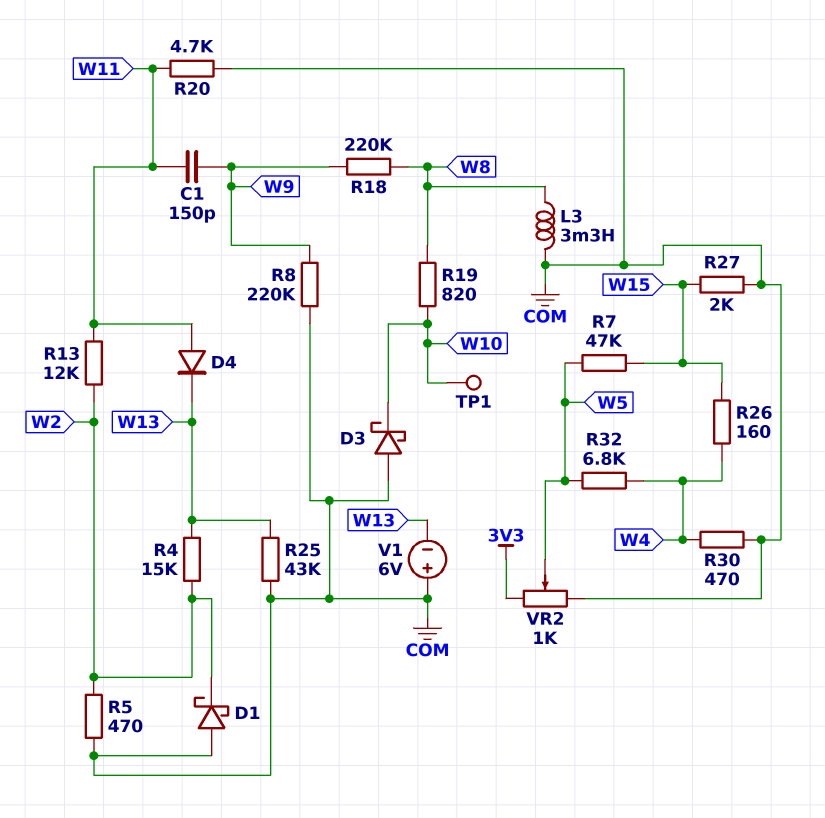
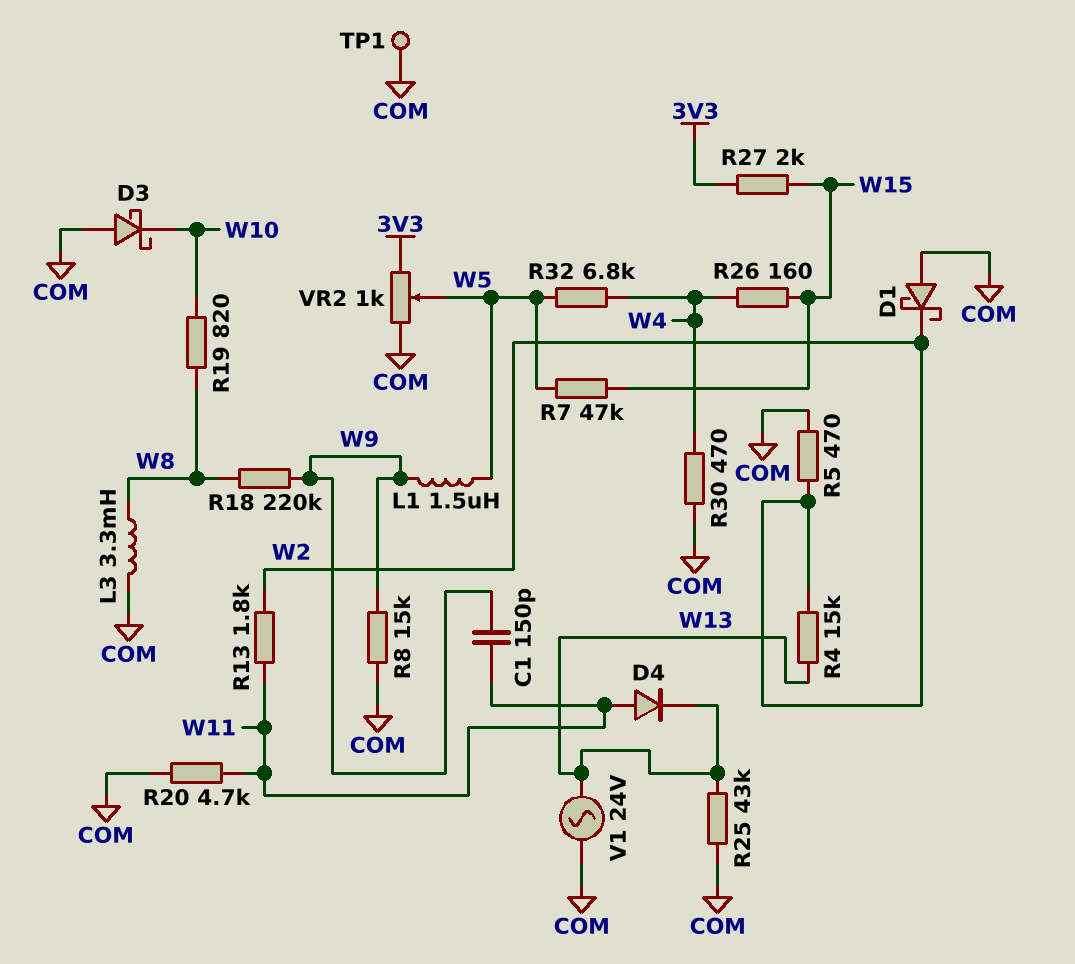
L1: none -> 1.5uH (W5, W9)
R8: 220k (COM, W9) -> 15k (COM, W9)
R13: 12k (W2, W11) -> 1.8k (W2, W11)
R27: 2k (COM, W15) -> 2k (3V3, W15)
TP1: test point (W10) -> test point (COM)
V1: 6V (plus COM, minus W13) -> AC 24V (COM, W13)

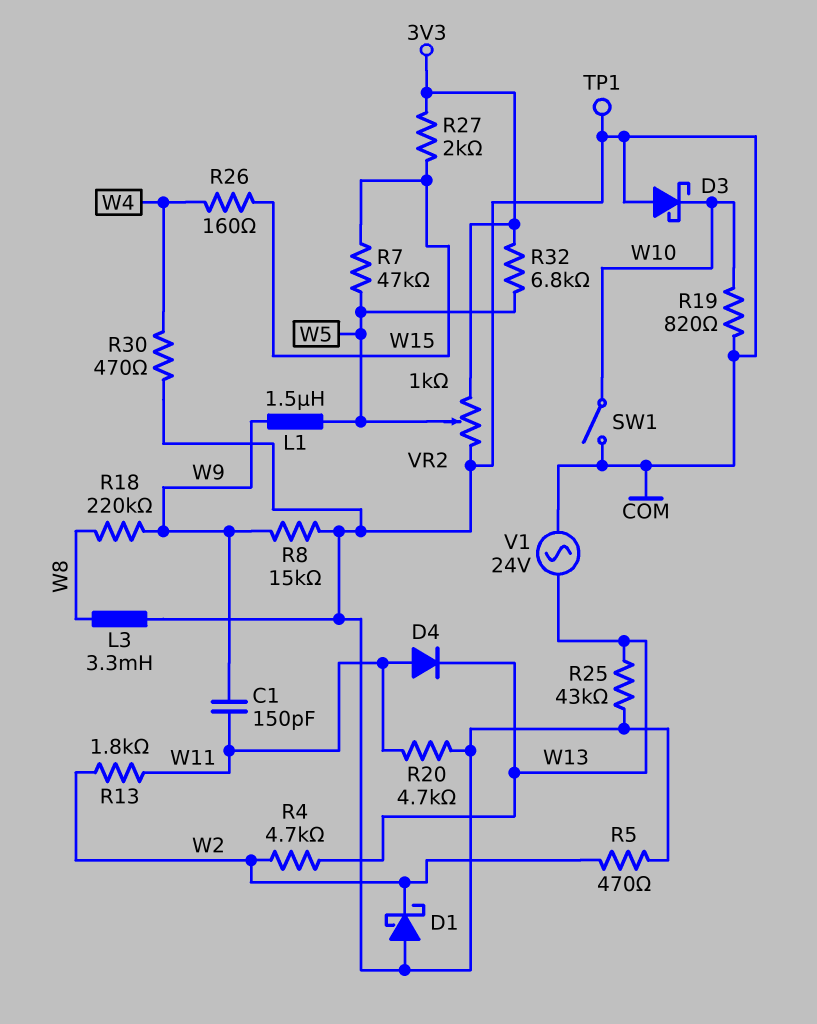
R4: 15k (W2, W13) -> 4.7k (W2, W13)
R19: 820 (W8, W10) -> 820 (COM, W10)
R32: 6.8k (W4, W5) -> 6.8k (3V3, W5)
SW1: none -> switch (COM, W10)

